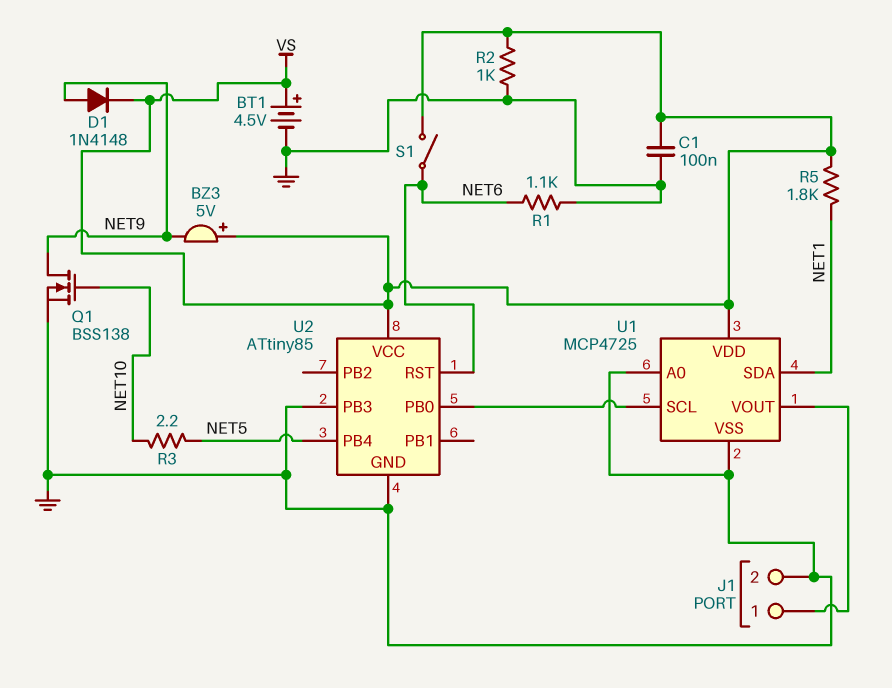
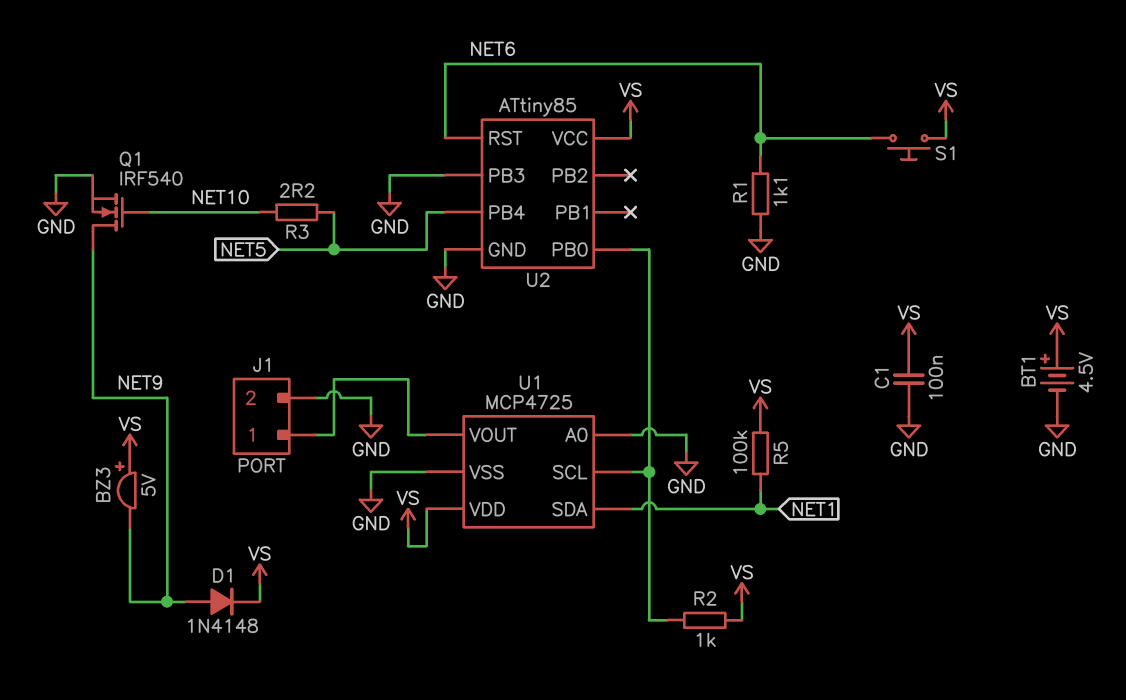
Q1: NMOS BSS138 (G NET10, D NET9, S GND) -> NMOS IRF540 (G NET10, D NET9, S GND)
R2: 1k (GND, VS) -> 1k (U1/SCL, VS)
R5: 1.8k (NET1, VS) -> 100k (NET1, VS)
S1: switch (NET6, VS) -> button (NET6, VS)

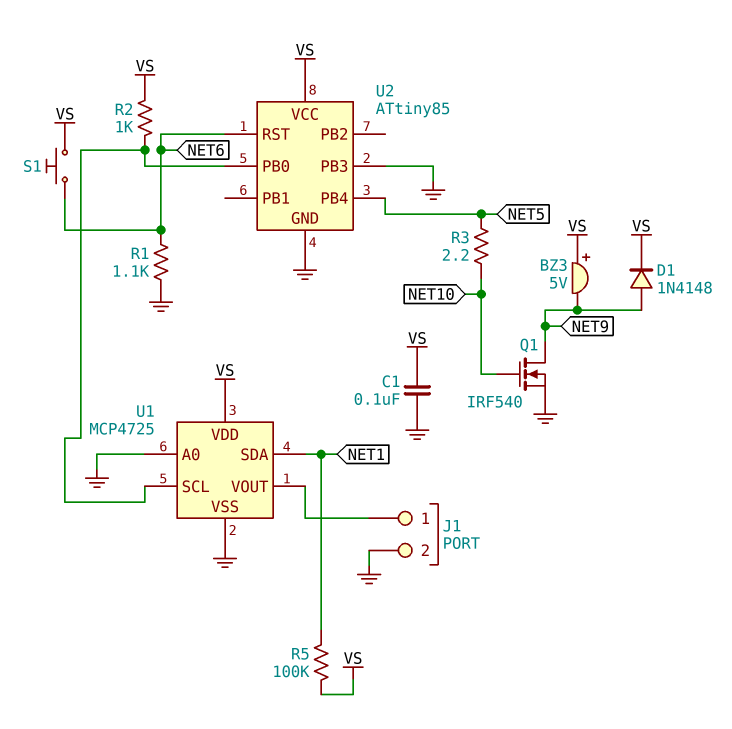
BT1: 4.5V (plus VS, minus GND) -> none

